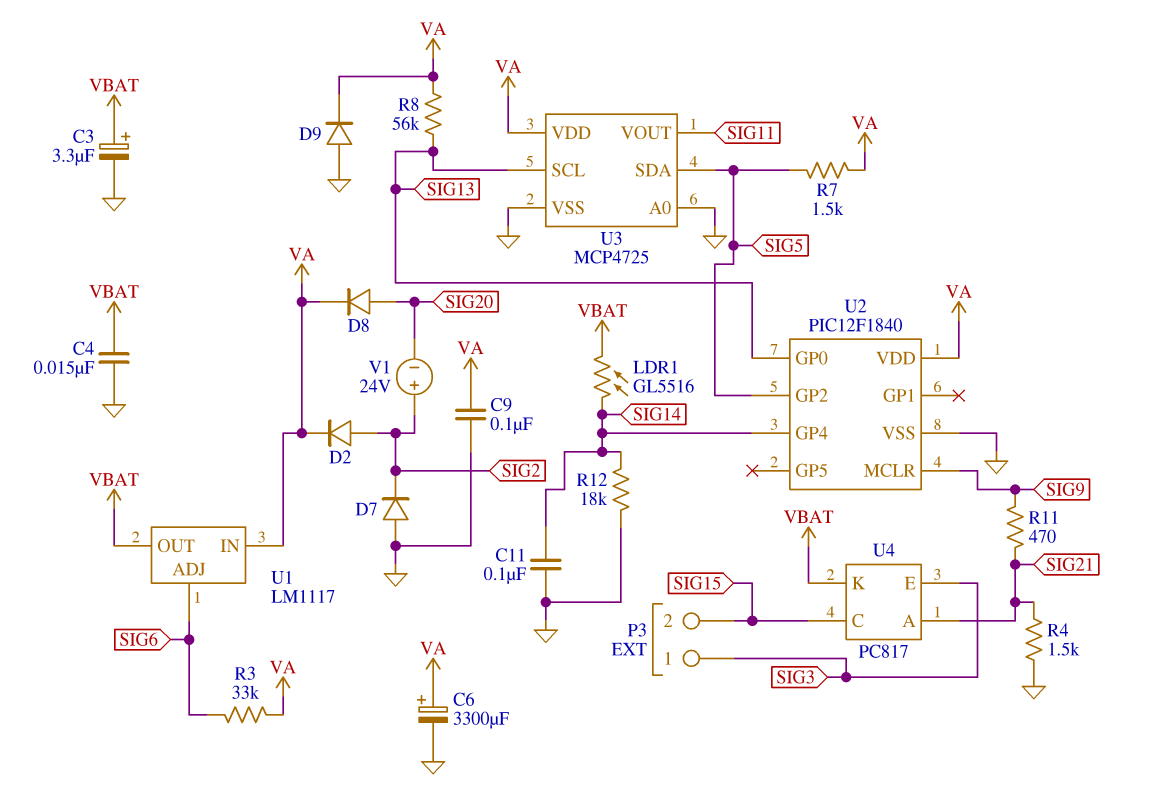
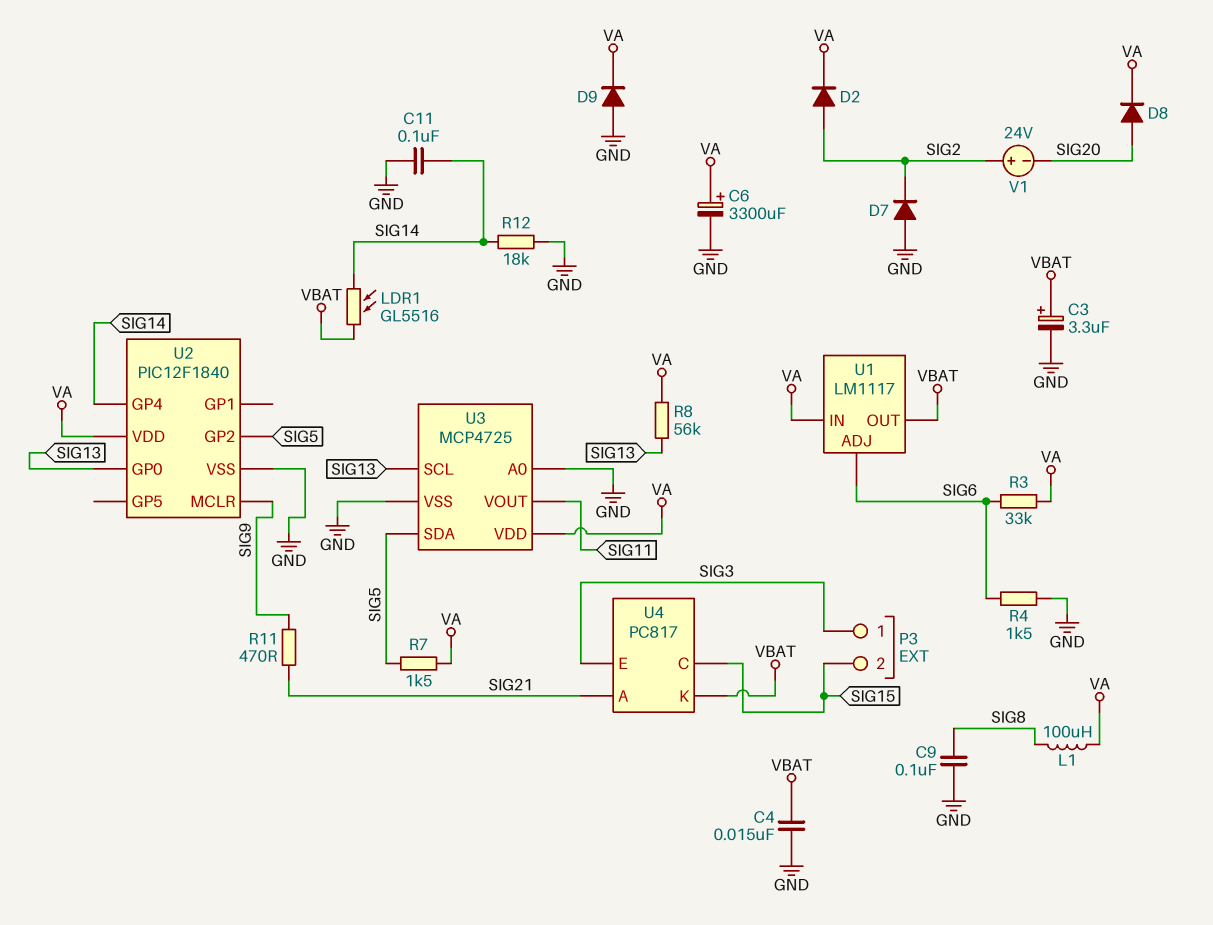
C9: 100nF (GND, VA) -> 100nF (GND, SIG8)
L1: none -> 100uH (SIG8, VA)
R4: 1.5k (GND, SIG21) -> 1.5k (GND, SIG6)

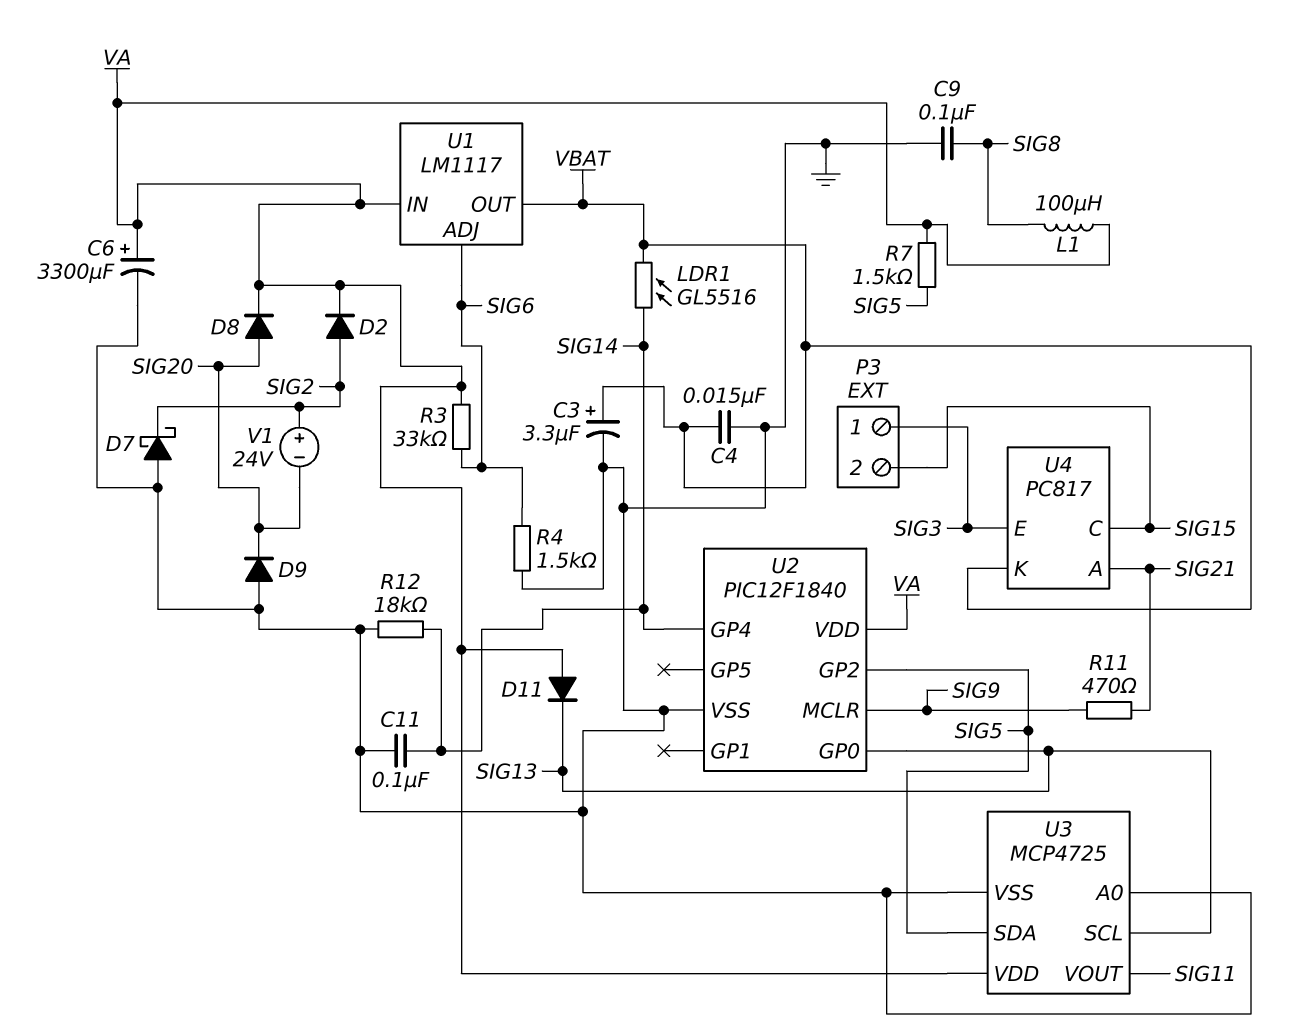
D7: diode (A GND, K SIG2) -> schottky (A GND, K SIG2)
D9: diode (A GND, K VA) -> diode (A GND, K SIG20)
D11: none -> diode (A VA, K SIG13)
R8: 56k (SIG13, VA) -> none

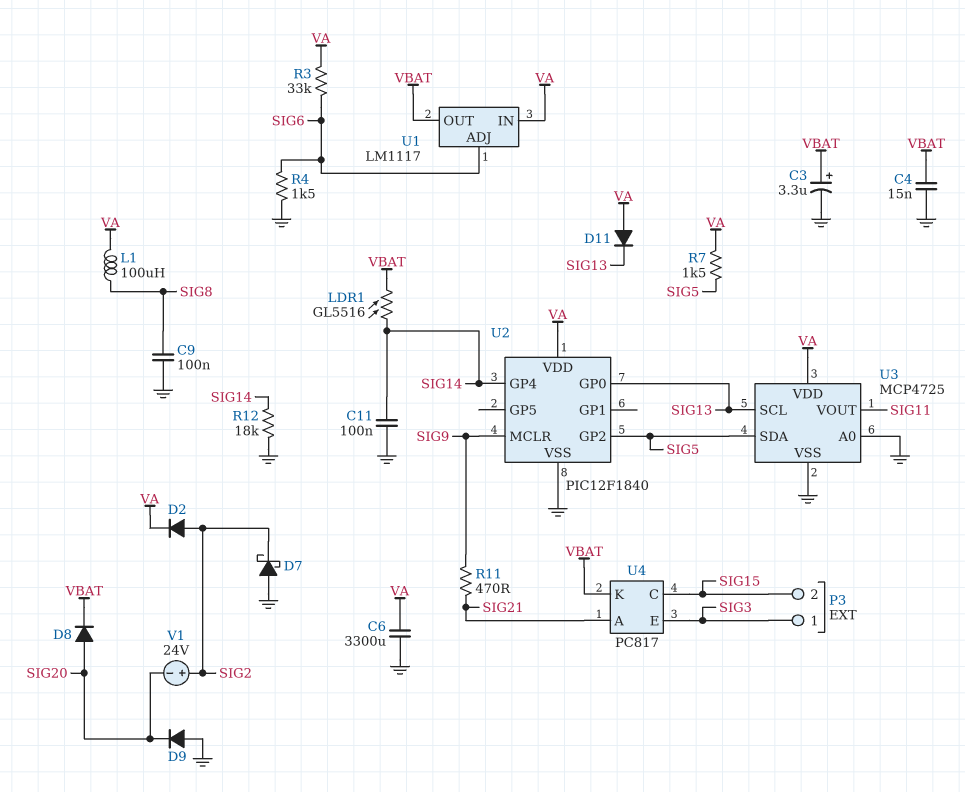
C6: 3300uF (plus VA, minus GND) -> 3300uF (GND, VA)
D8: diode (A SIG20, K VA) -> diode (A SIG20, K VBAT)

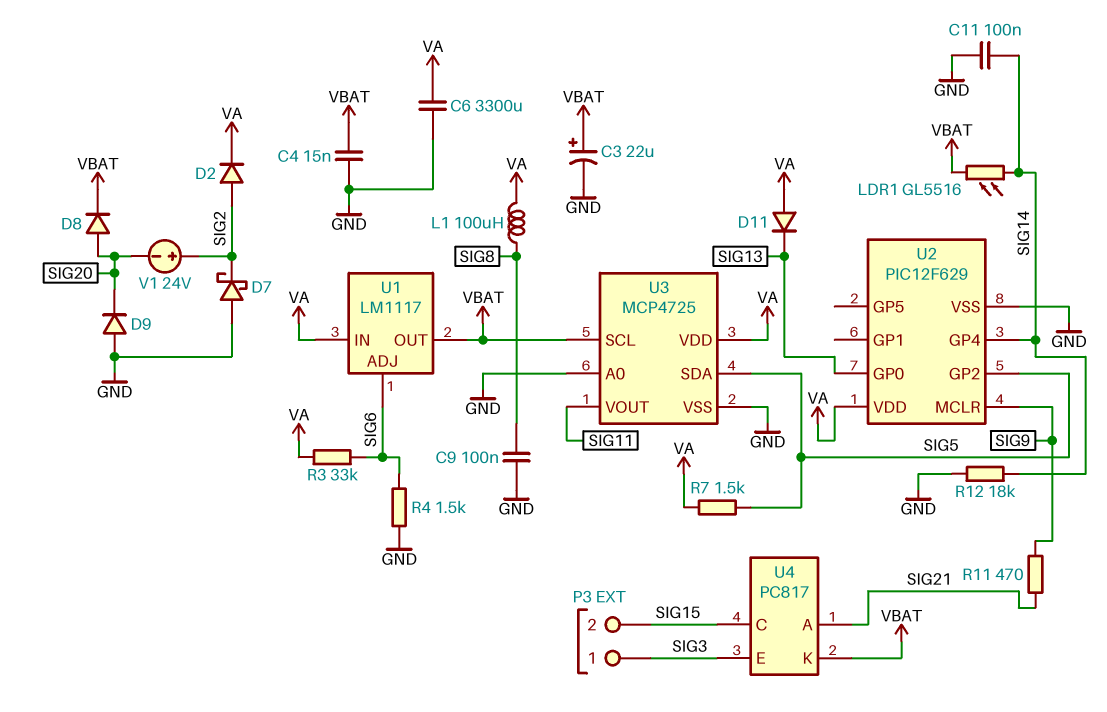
C3: 3.3uF (plus VBAT, minus GND) -> 22uF (plus VBAT, minus GND)
U2: PIC12F1840 -> PIC12F629
U3 pin SCL: SIG13 -> VBAT

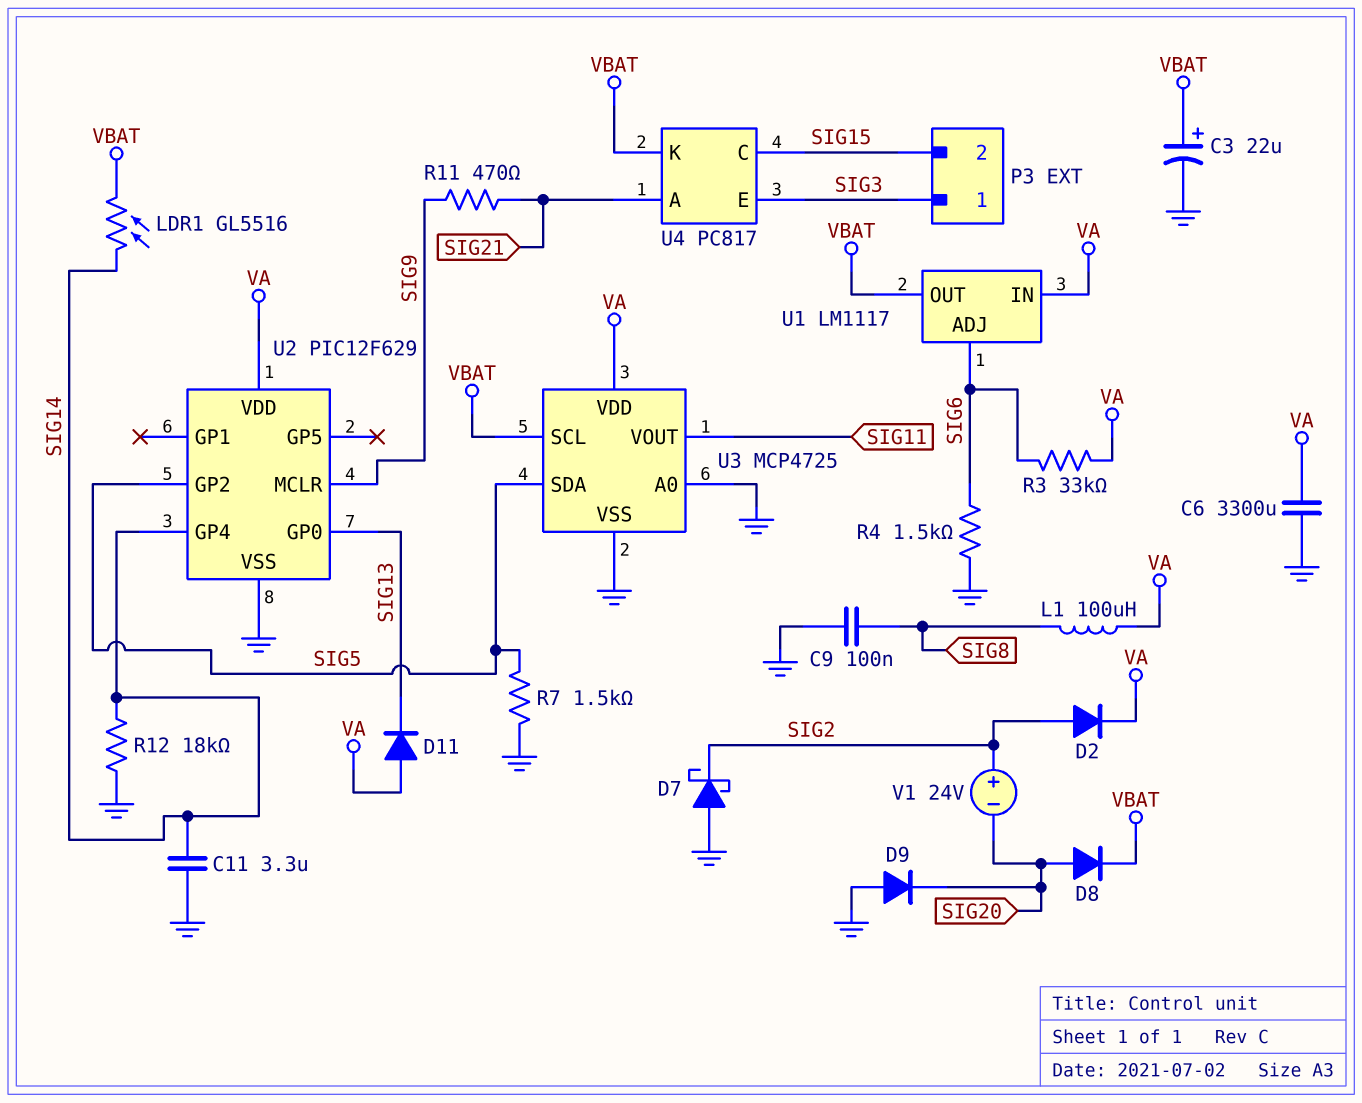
C4: 15nF (GND, VBAT) -> none
C11: 100nF (GND, SIG14) -> 3.3uF (GND, SIG14)
R7: 1.5k (SIG5, VA) -> 1.5k (GND, SIG5)

